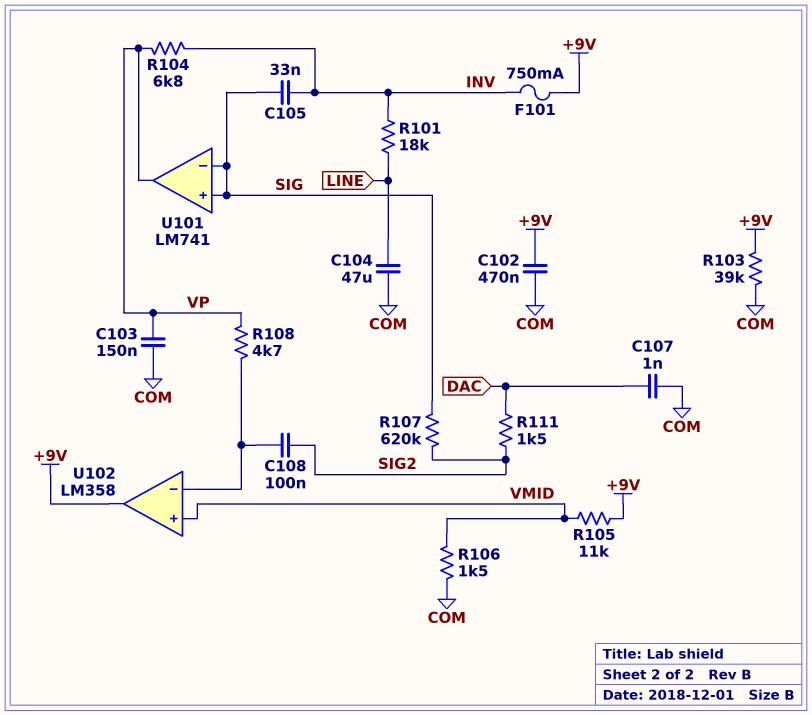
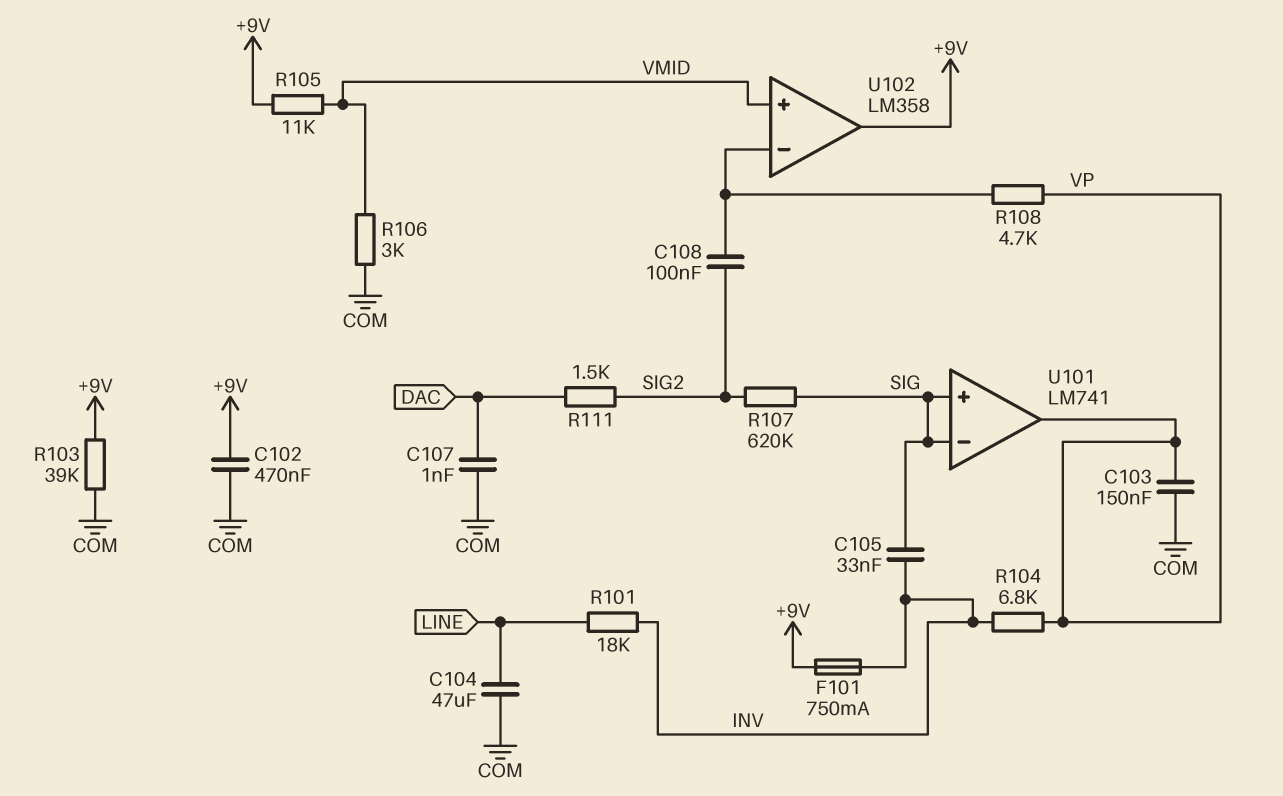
R106: 1.5k (COM, VMID) -> 3k (COM, VMID)

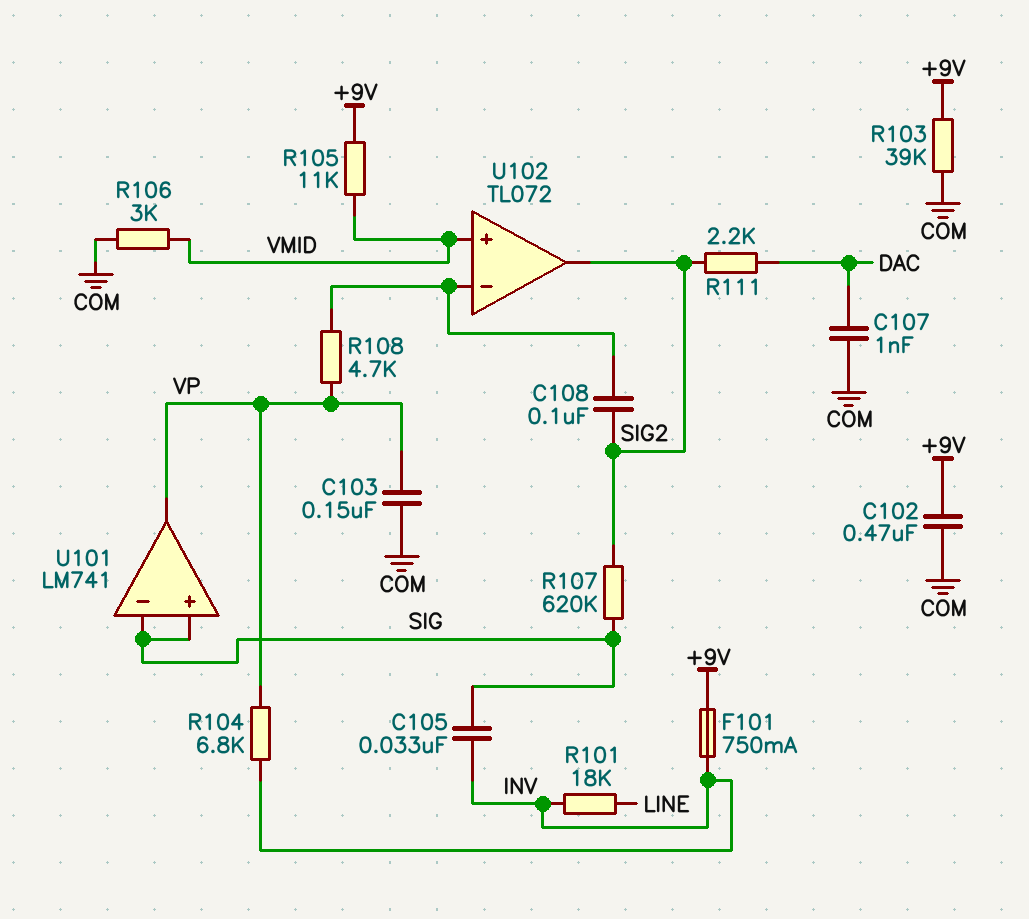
C104: 47uF (COM, LINE) -> none
R111: 1.5k (DAC, SIG2) -> 2.2k (DAC, SIG2)
U102: LM358 -> TL072
U102 pin out: +9V -> SIG2

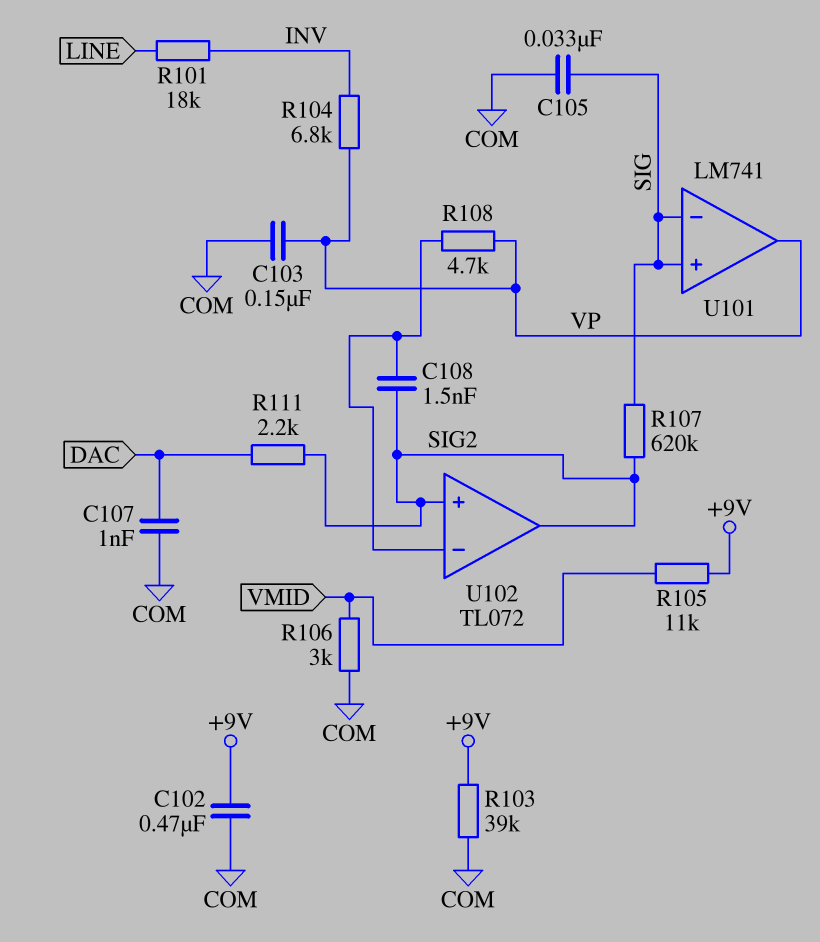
C105: 33nF (INV, SIG) -> 33nF (COM, SIG)
C108: 100nF (SIG2, U102/in-) -> 1.5nF (SIG2, U102/in-)
F101: 750mA (+9V, INV) -> none
U102 pin in+: VMID -> SIG2

